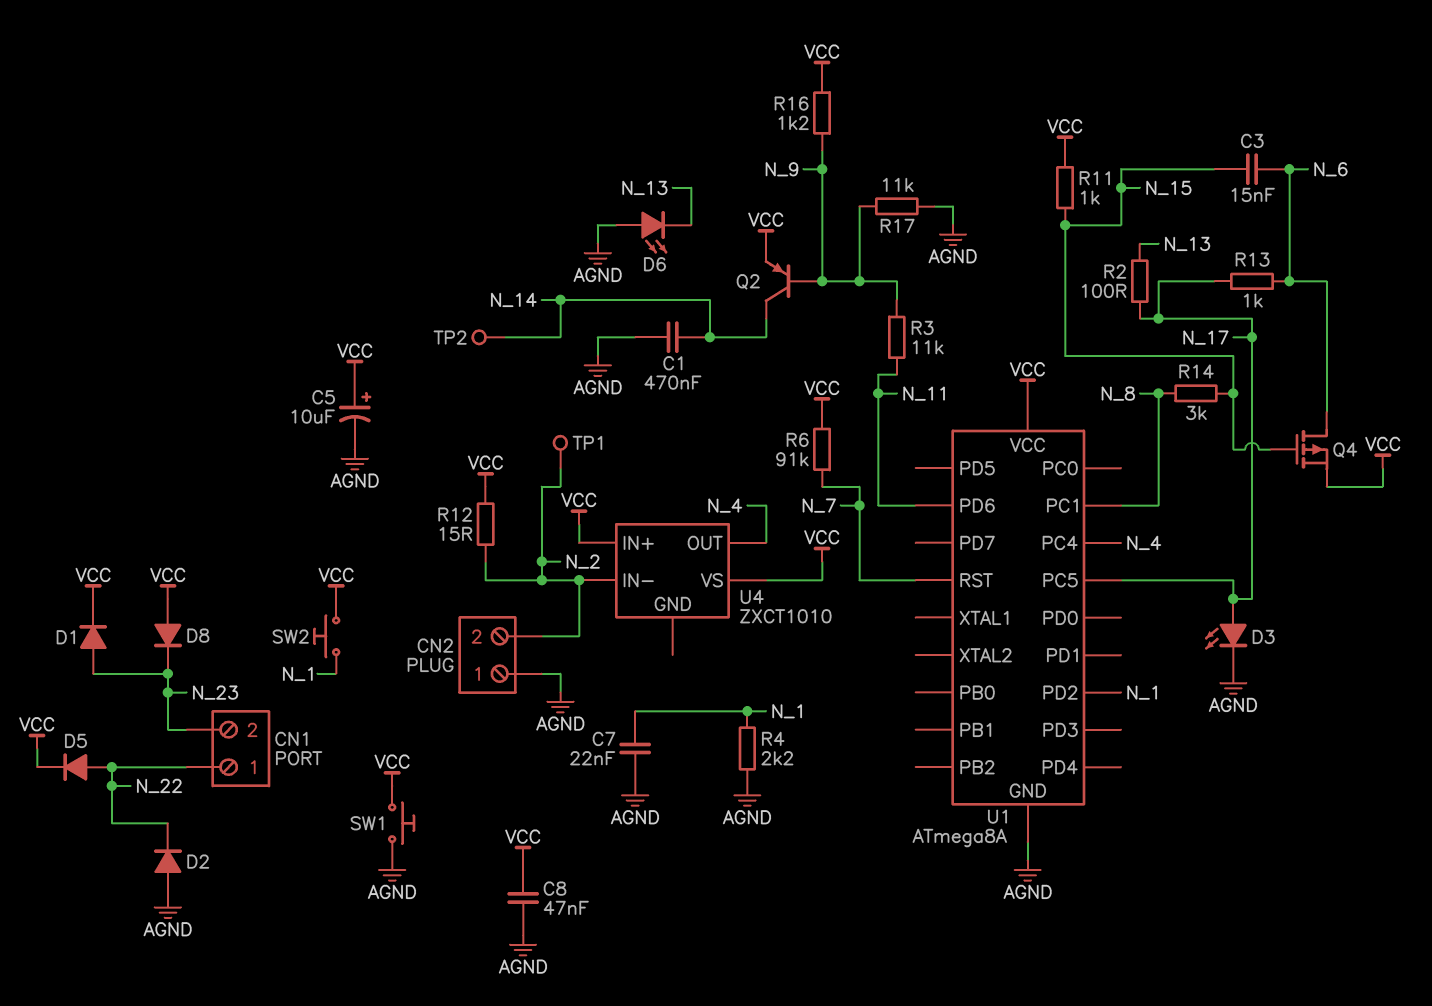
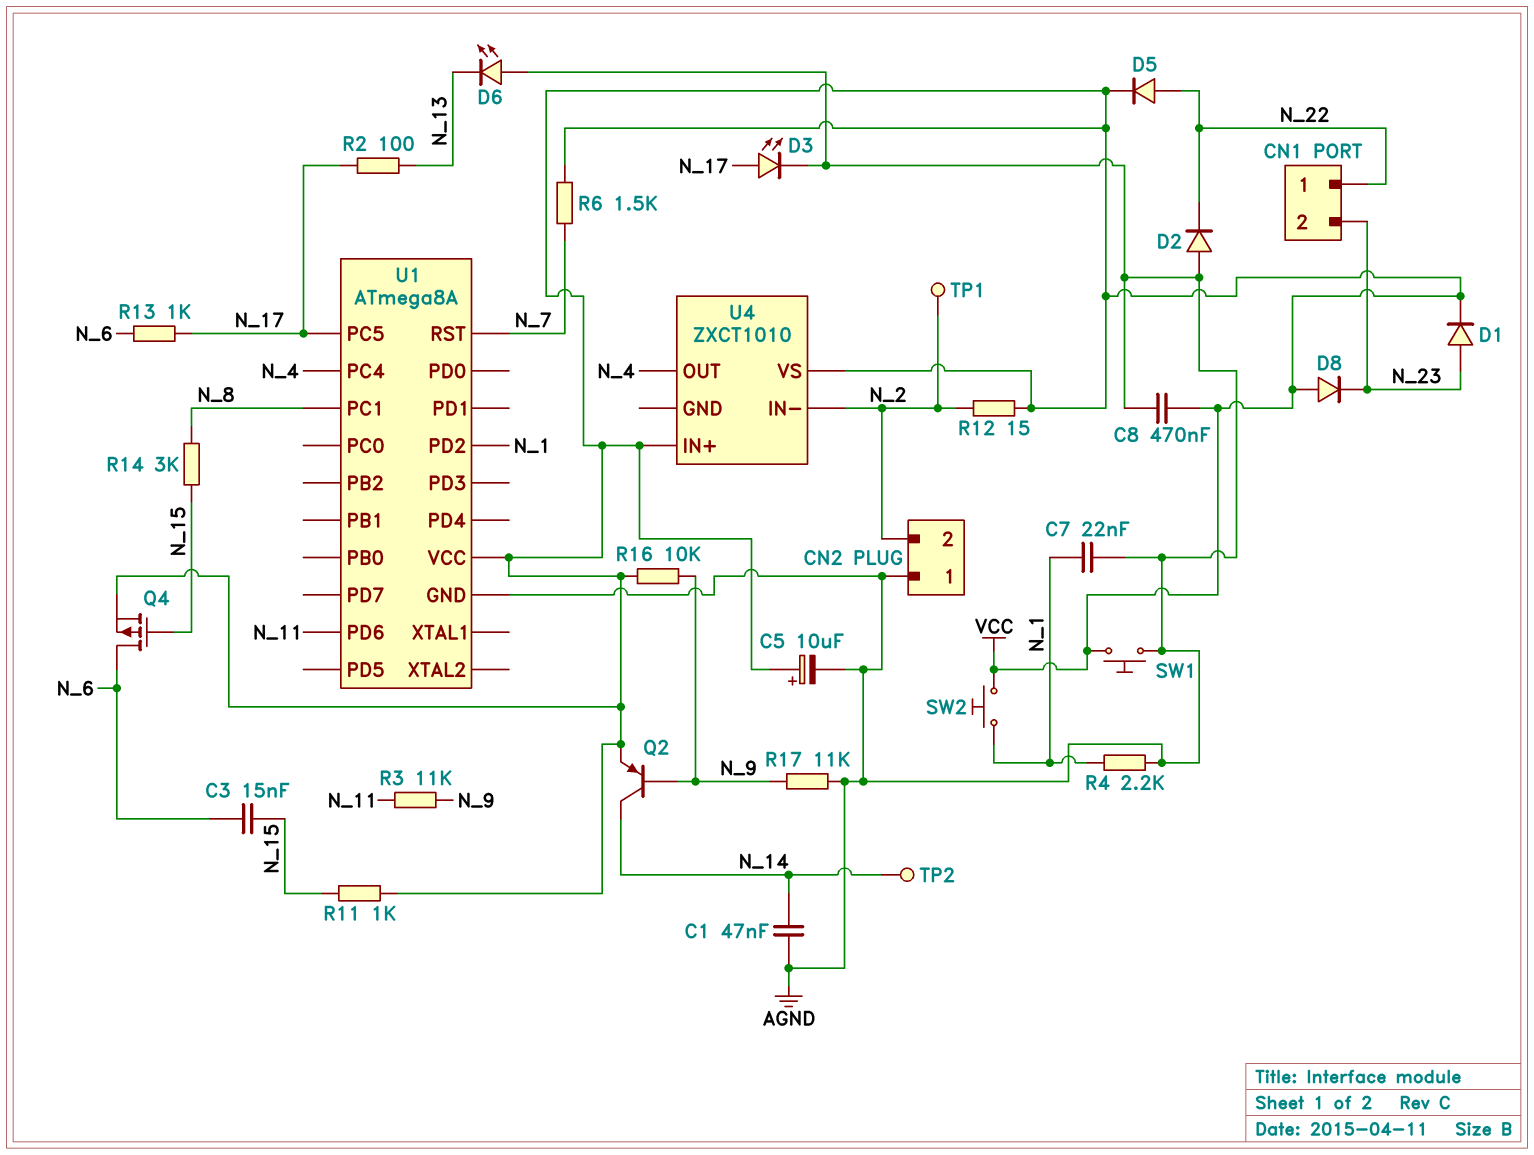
C1: 470nF (AGND, N_14) -> 47nF (AGND, N_14)
C8: 47nF (AGND, VCC) -> 470nF (AGND, VCC)
R6: 91k (N_7, VCC) -> 1.5k (N_7, VCC)
R16: 1.2k (N_9, VCC) -> 10k (N_9, VCC)

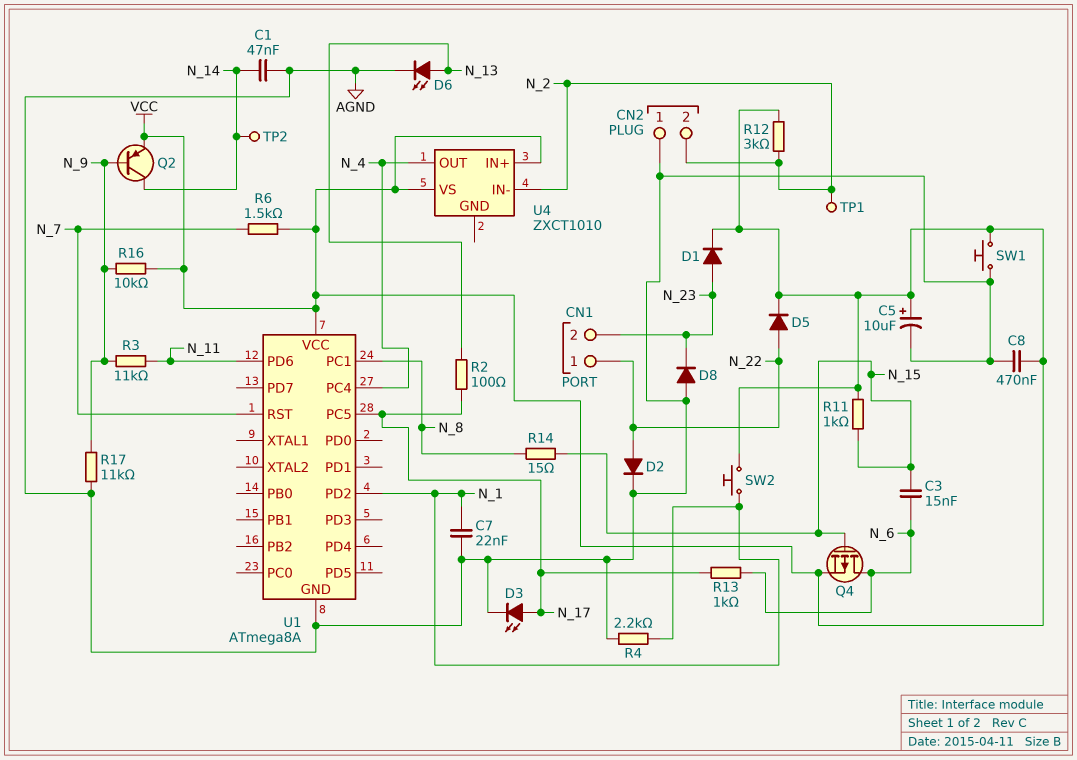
D2: diode (A AGND, K N_22) -> diode (A N_22, K AGND)
D6: LED (A AGND, K N_13) -> LED (A N_13, K AGND)
D8: diode (A VCC, K N_23) -> diode (A AGND, K N_23)
R12: 15 (N_2, VCC) -> 3k (N_2, VCC)
R14: 3k (N_8, N_15) -> 15 (N_8, N_15)

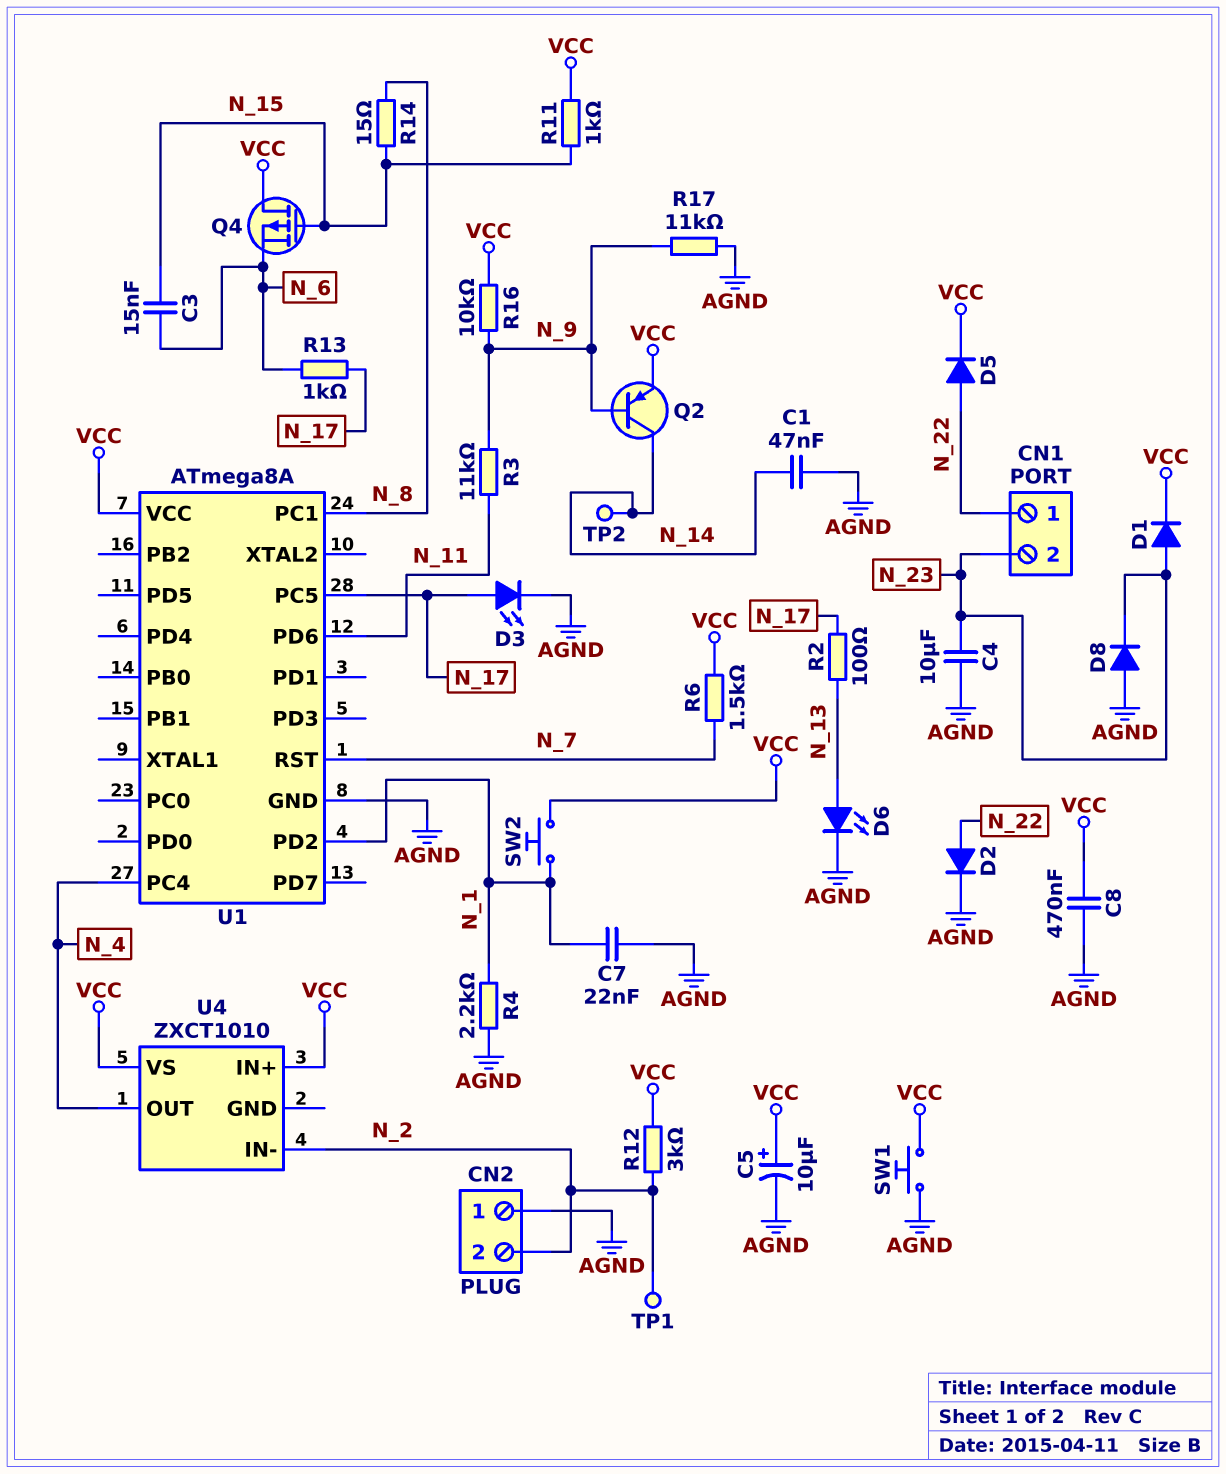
C4: none -> 10uF (AGND, N_23)
Q4: PMOS (G N_15, D N_6, S VCC) -> PMOS (G N_15, D VCC, S N_6)

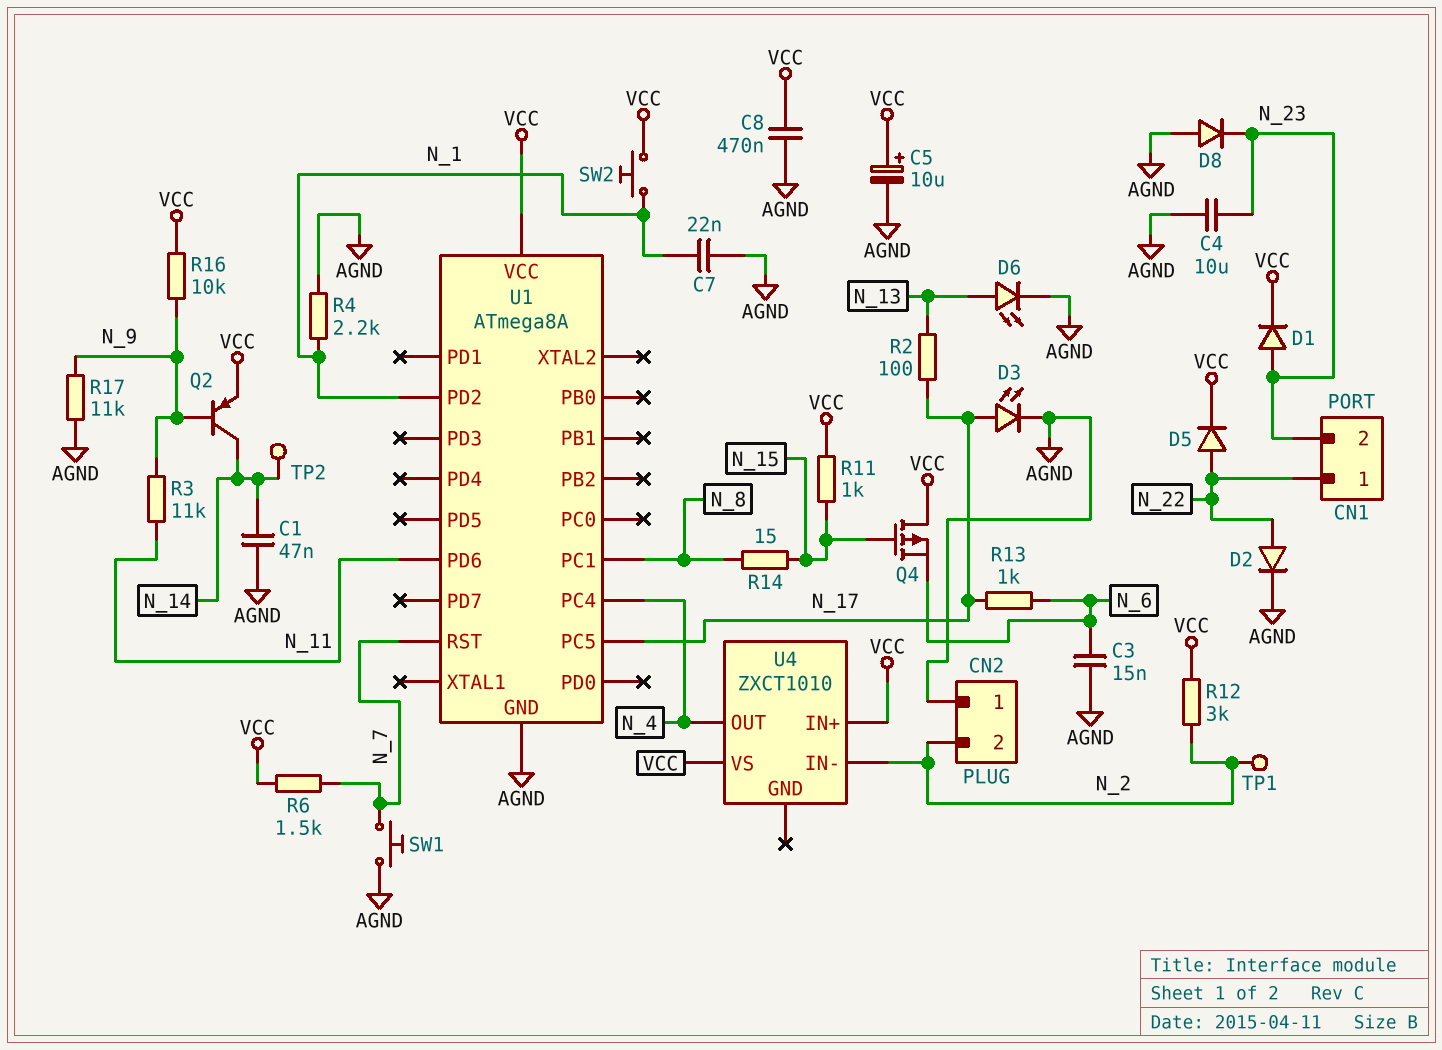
C3: 15nF (N_6, N_15) -> 15nF (AGND, N_6)
SW1: button (AGND, VCC) -> button (AGND, N_7)

